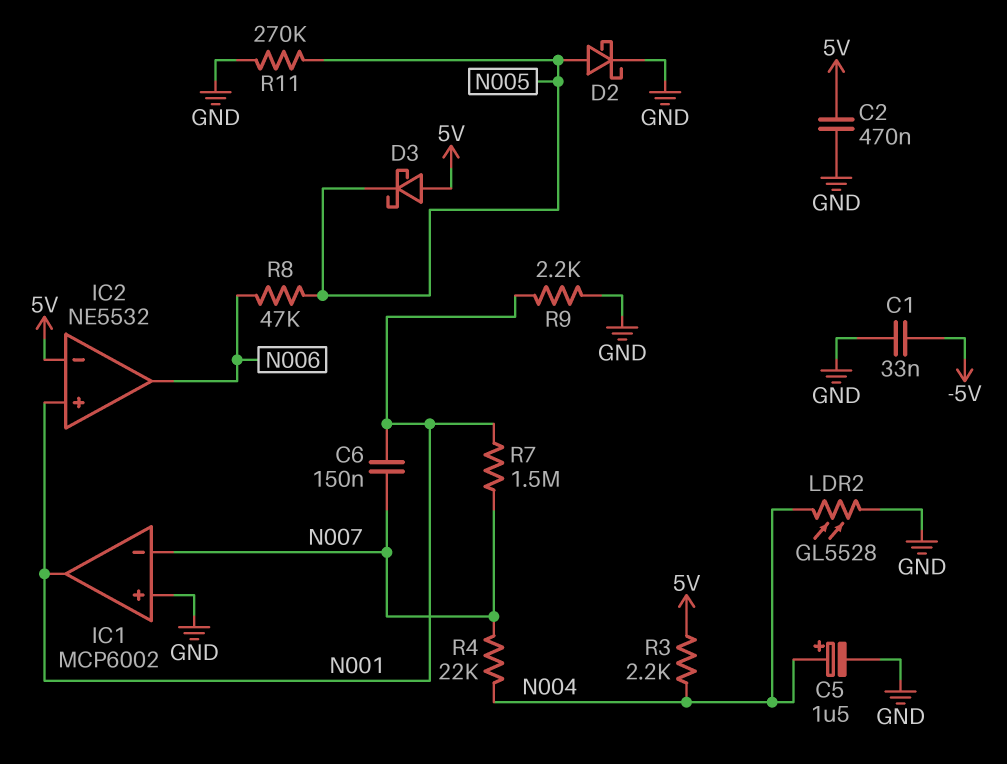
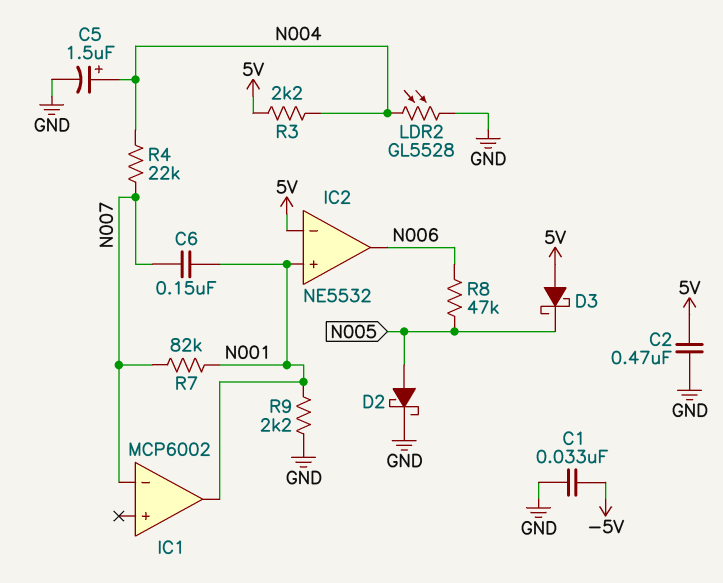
IC1 pin in+: GND -> none
R7: 1.5M (N001, N007) -> 82k (N001, N007)
R11: 270k (GND, N005) -> none

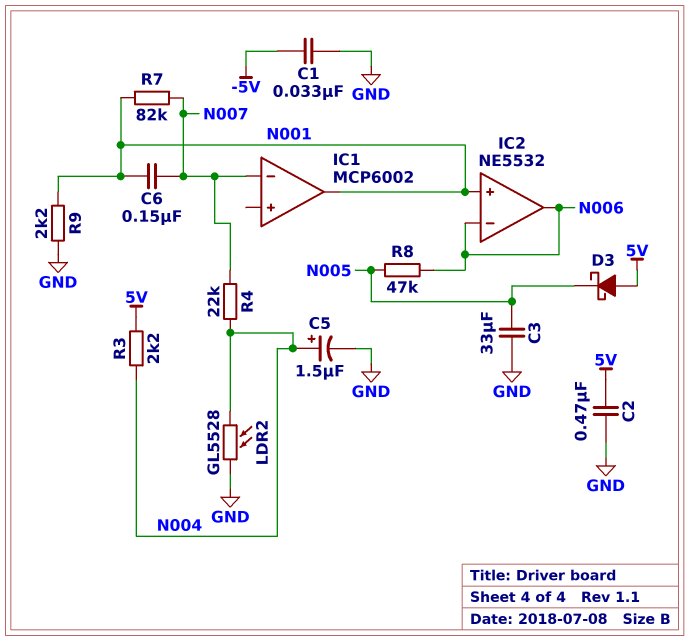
C3: none -> 33uF (GND, N005)
D2: schottky (A N005, K GND) -> none
IC2 pin in-: 5V -> N006

